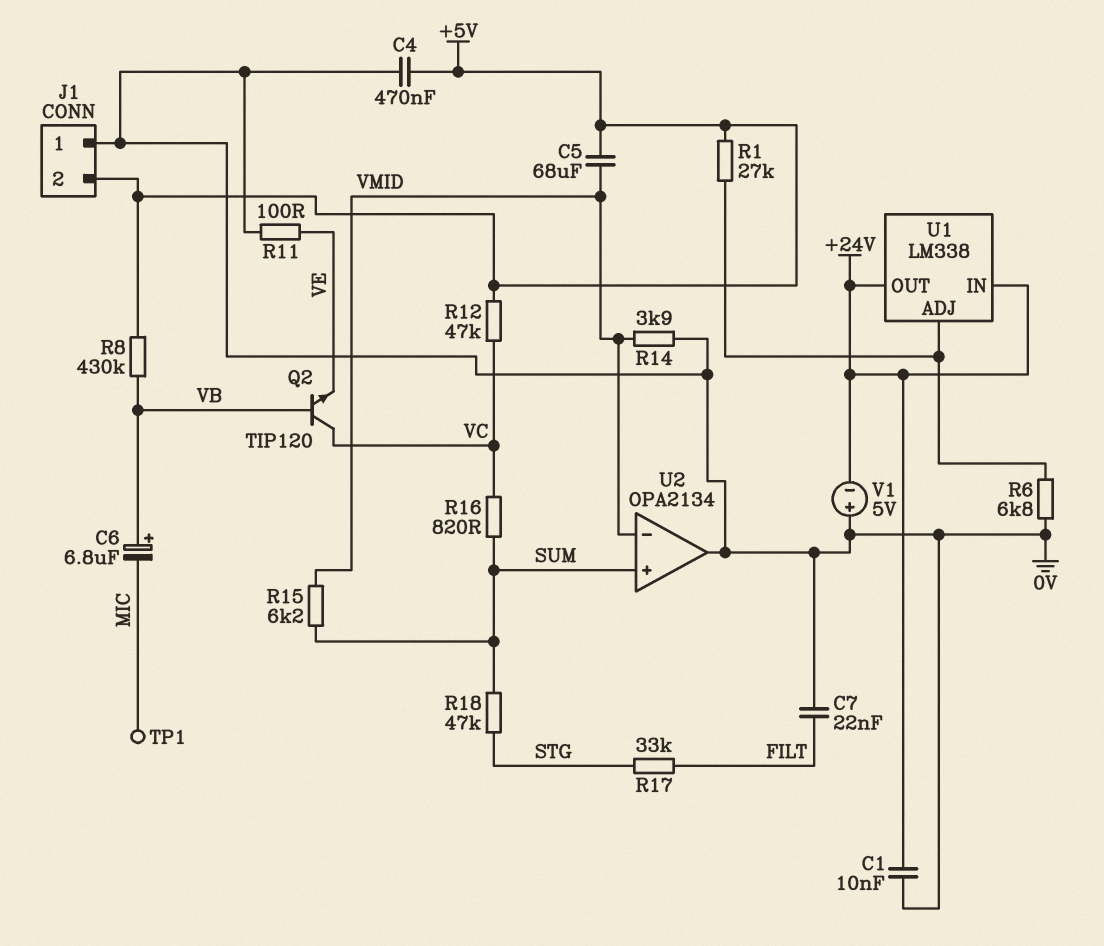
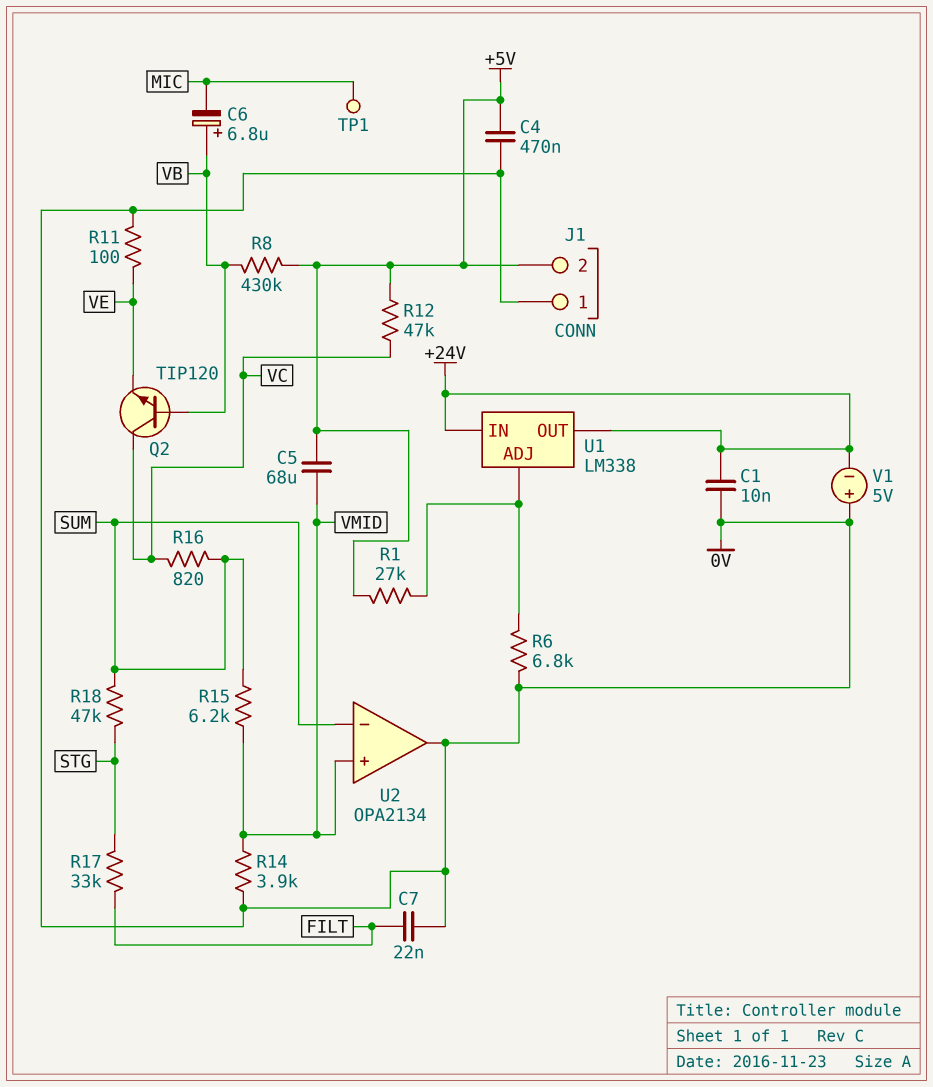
U2 pin in+: SUM -> VMID
U2 pin in-: VMID -> SUM

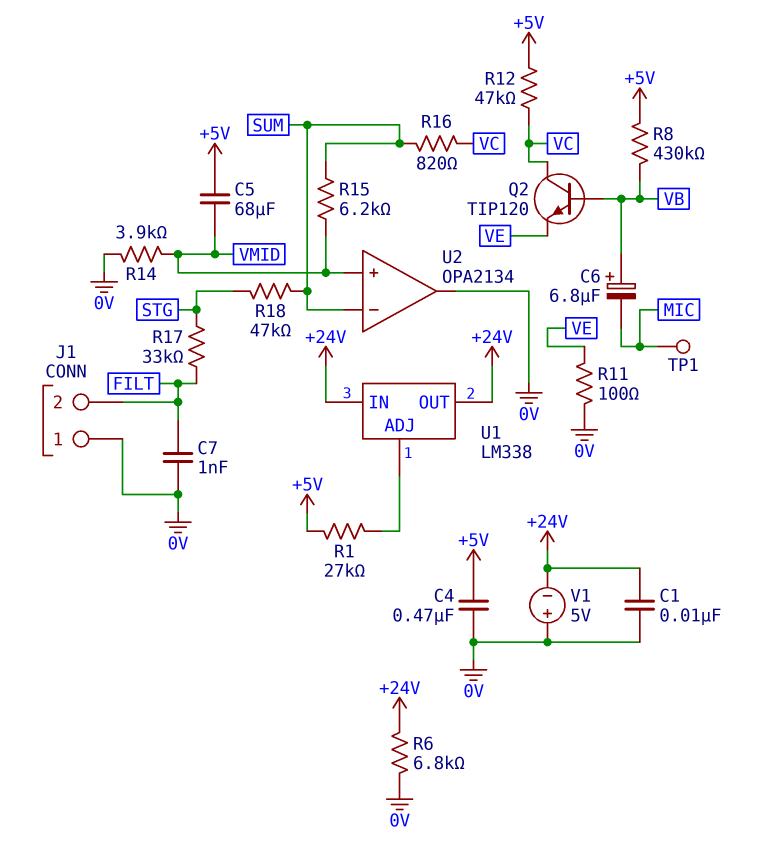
C7: 22nF (0V, FILT) -> 1nF (0V, FILT)
J1 pin 2: +5V -> FILT
R6: 6.8k (0V, U1/ADJ) -> 6.8k (+24V, 0V)

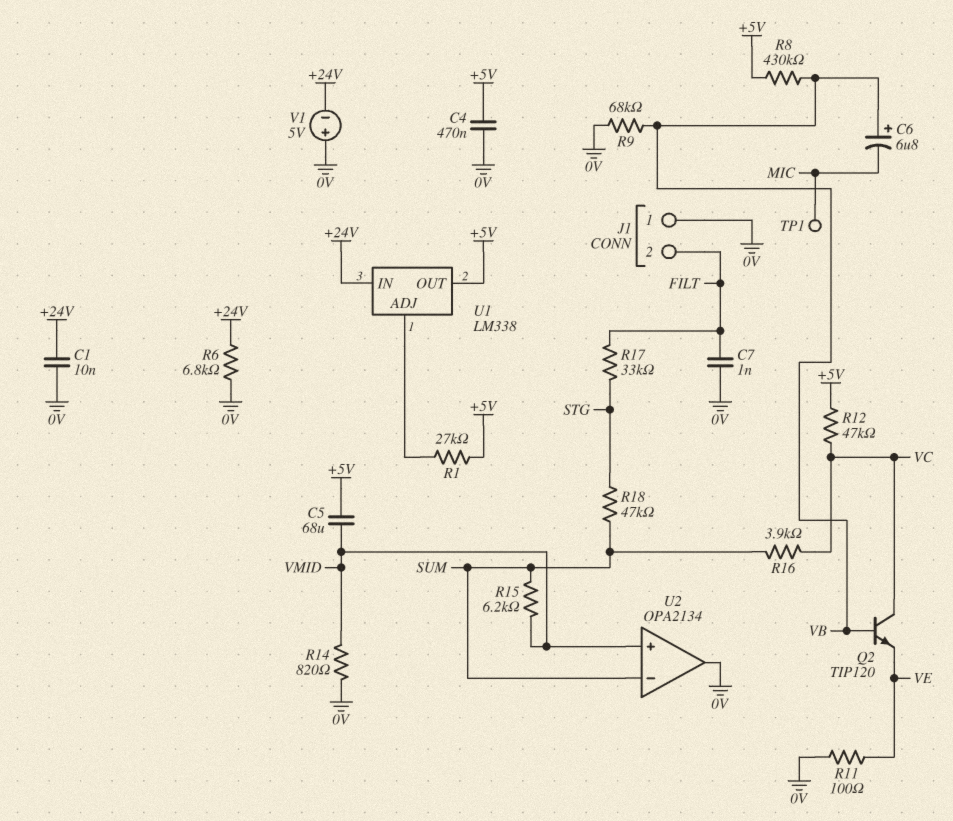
R9: none -> 68k (0V, VB)
R14: 3.9k (0V, VMID) -> 820 (0V, VMID)
R16: 820 (SUM, VC) -> 3.9k (SUM, VC)
U1 pin OUT: +24V -> +5V

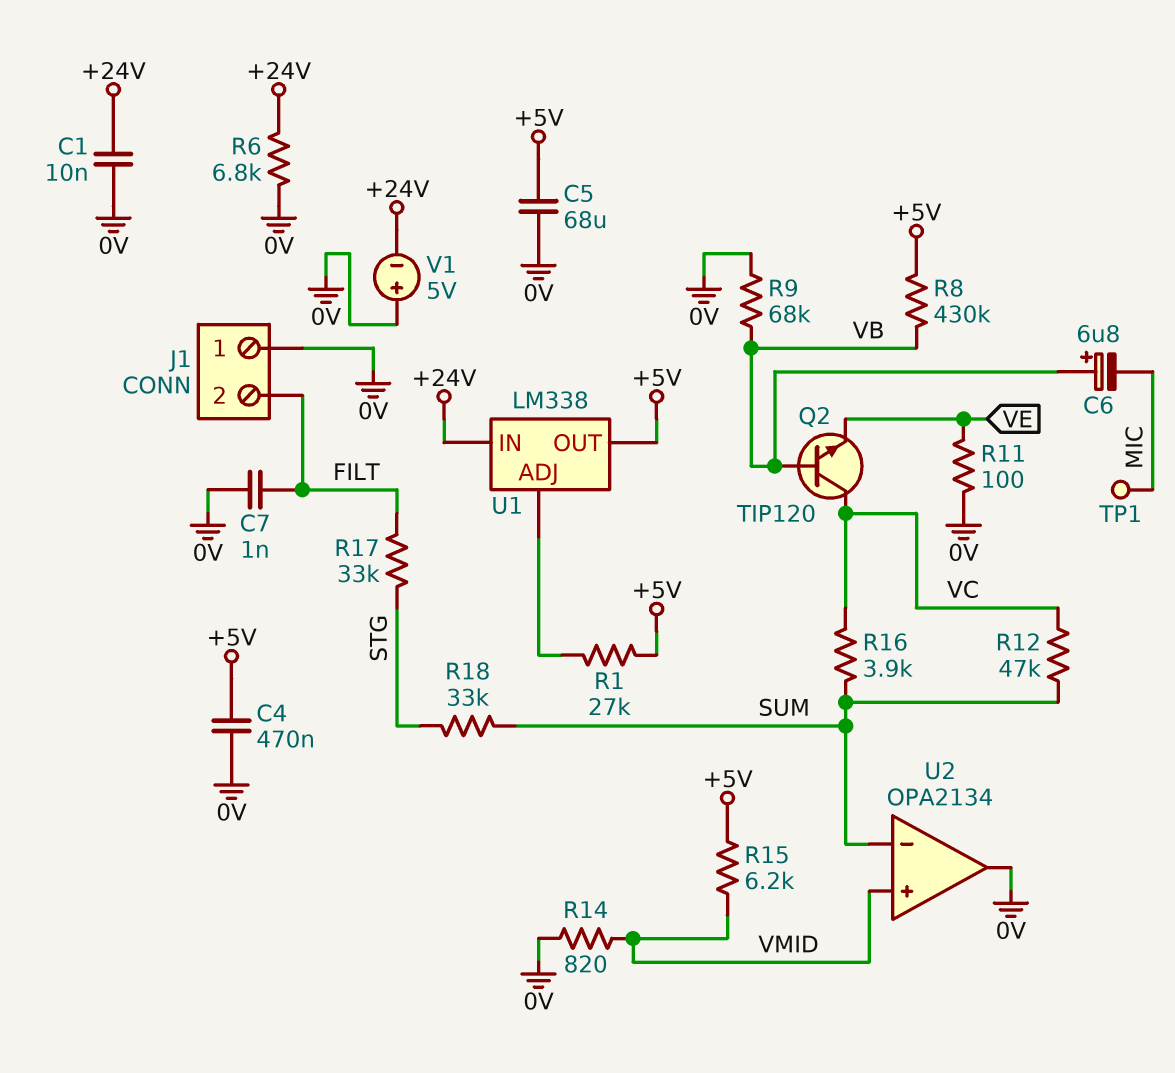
C5: 68uF (+5V, VMID) -> 68uF (+5V, 0V)
R12: 47k (+5V, VC) -> 47k (SUM, VC)
R15: 6.2k (SUM, VMID) -> 6.2k (+5V, VMID)
R18: 47k (STG, SUM) -> 33k (STG, SUM)

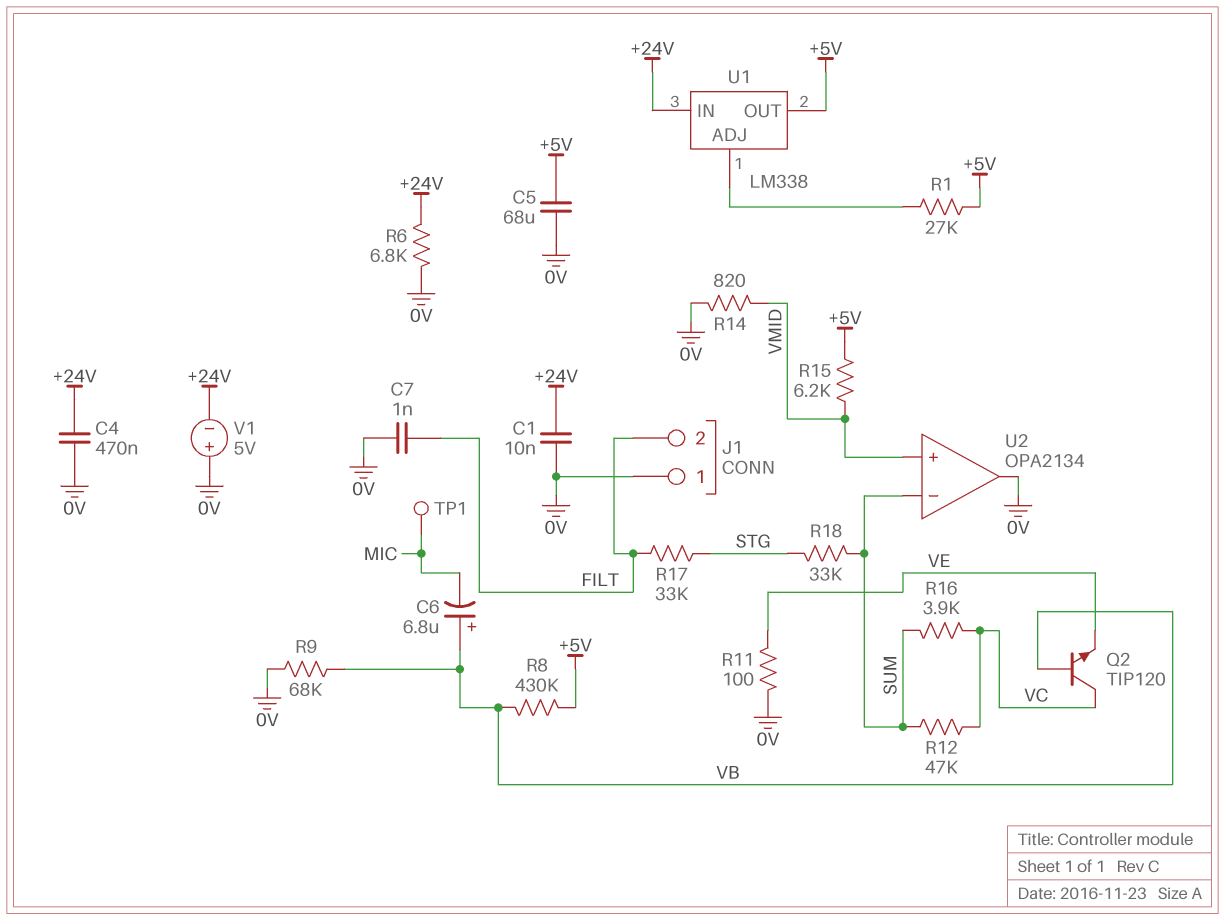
C4: 470nF (+5V, 0V) -> 470nF (+24V, 0V)

